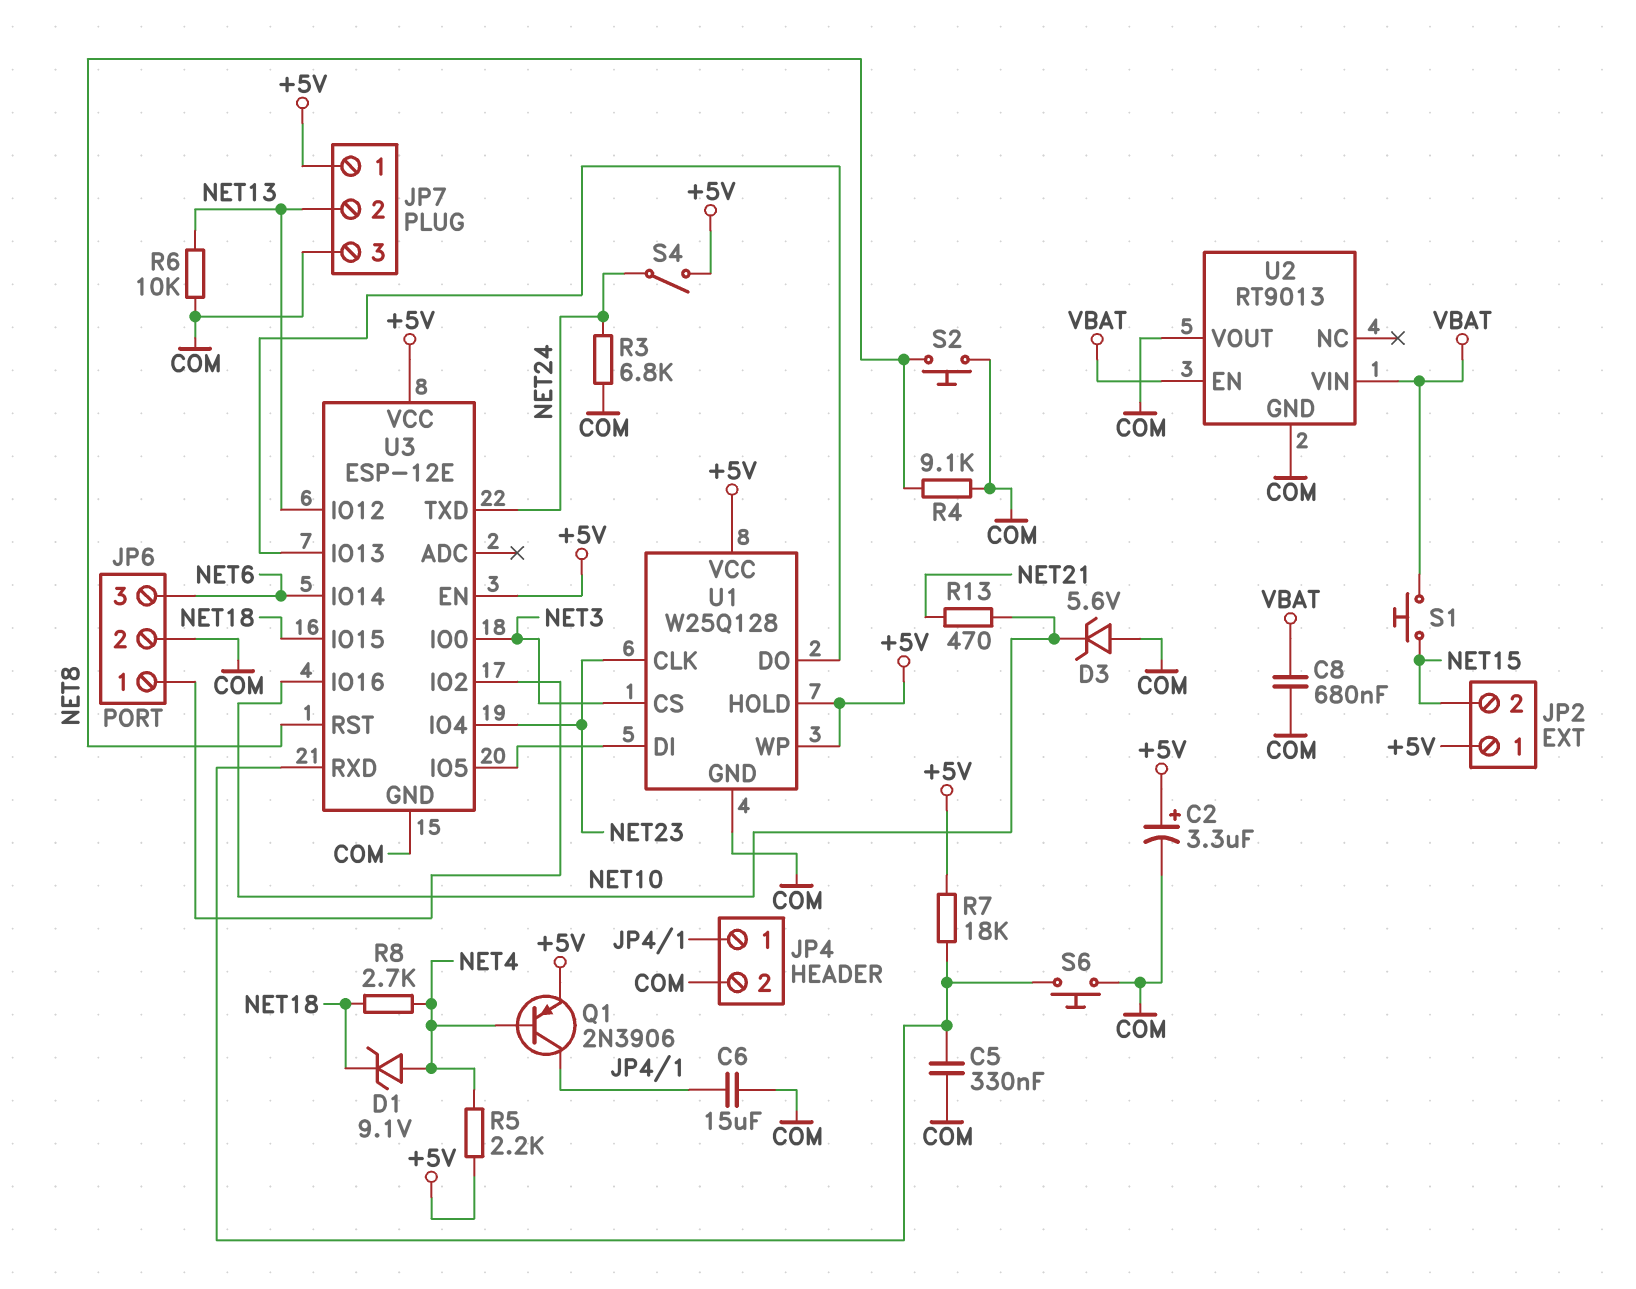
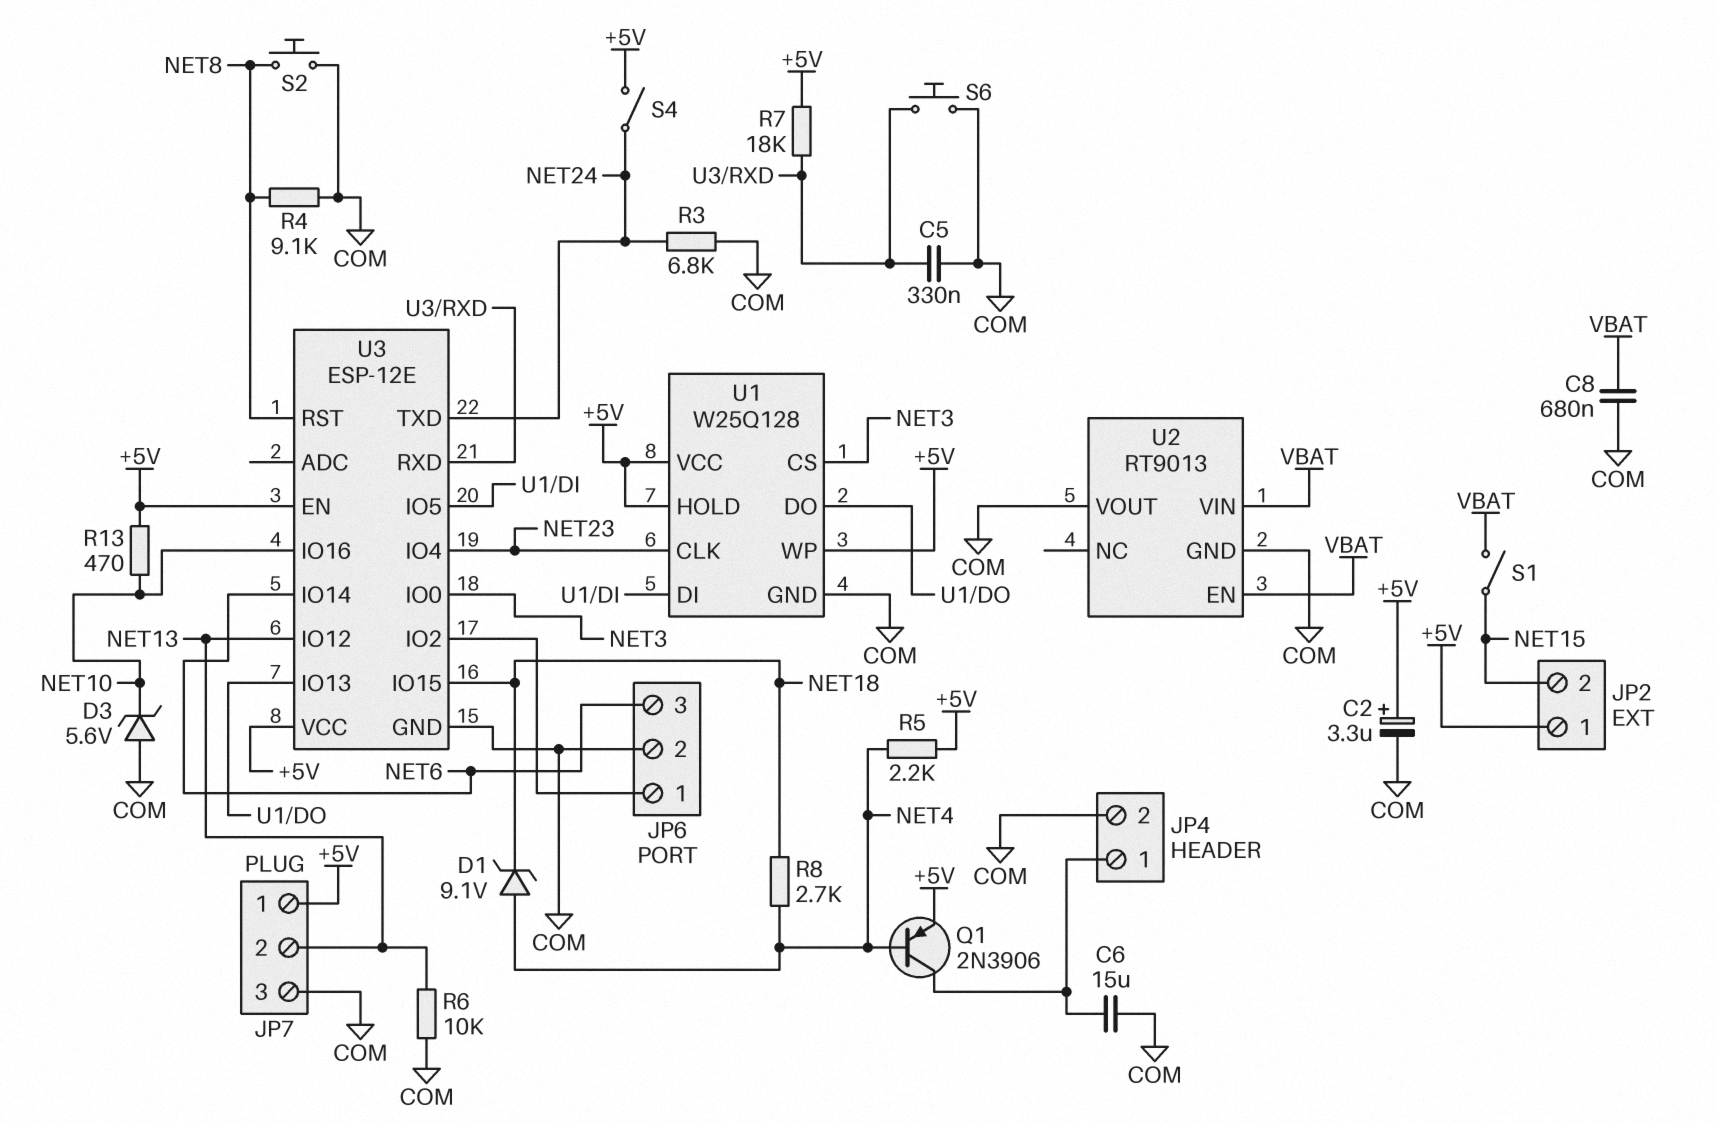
R13: 470 (NET10, NET21) -> 470 (+5V, NET10)
S1: button (NET15, VBAT) -> switch (NET15, VBAT)

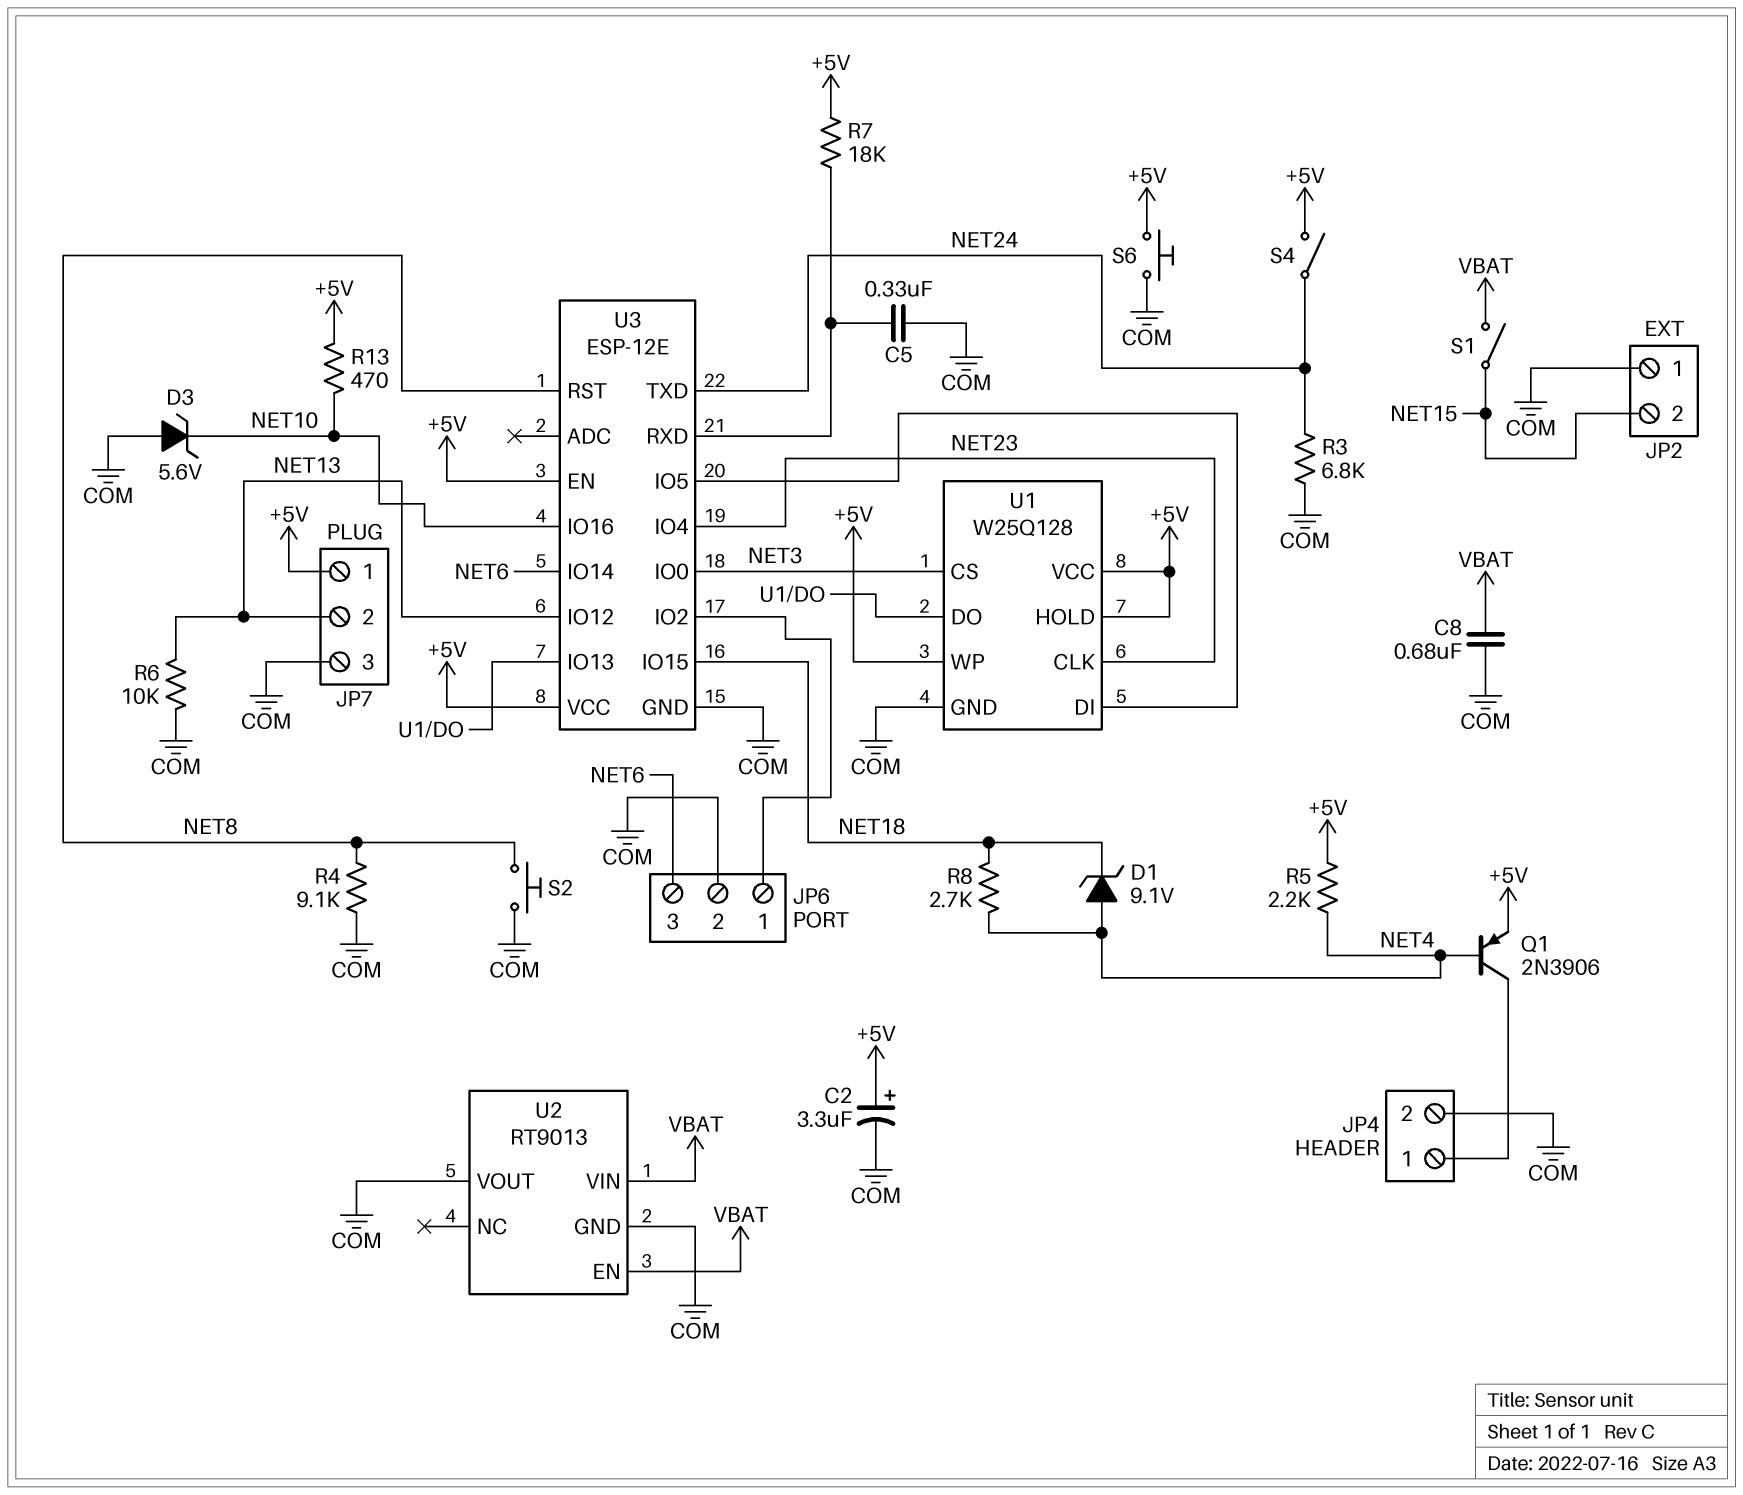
C6: 15uF (COM, JP4/1) -> none
JP2 pin 1: +5V -> COM
S6: button (COM, U3/RXD) -> button (+5V, COM)

